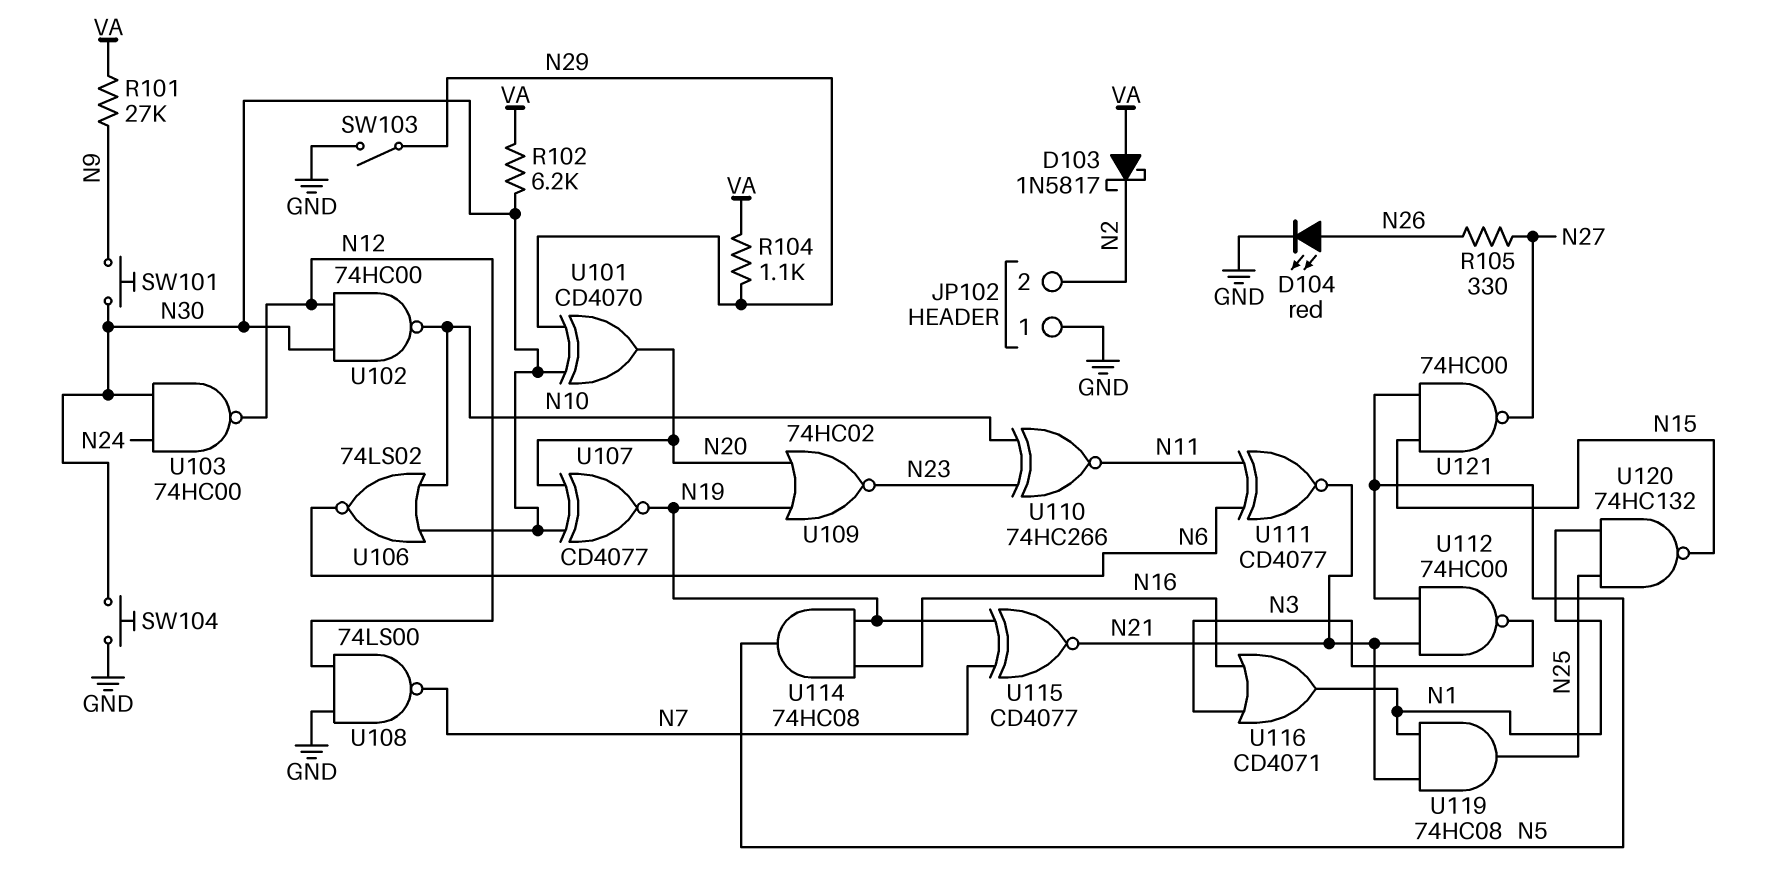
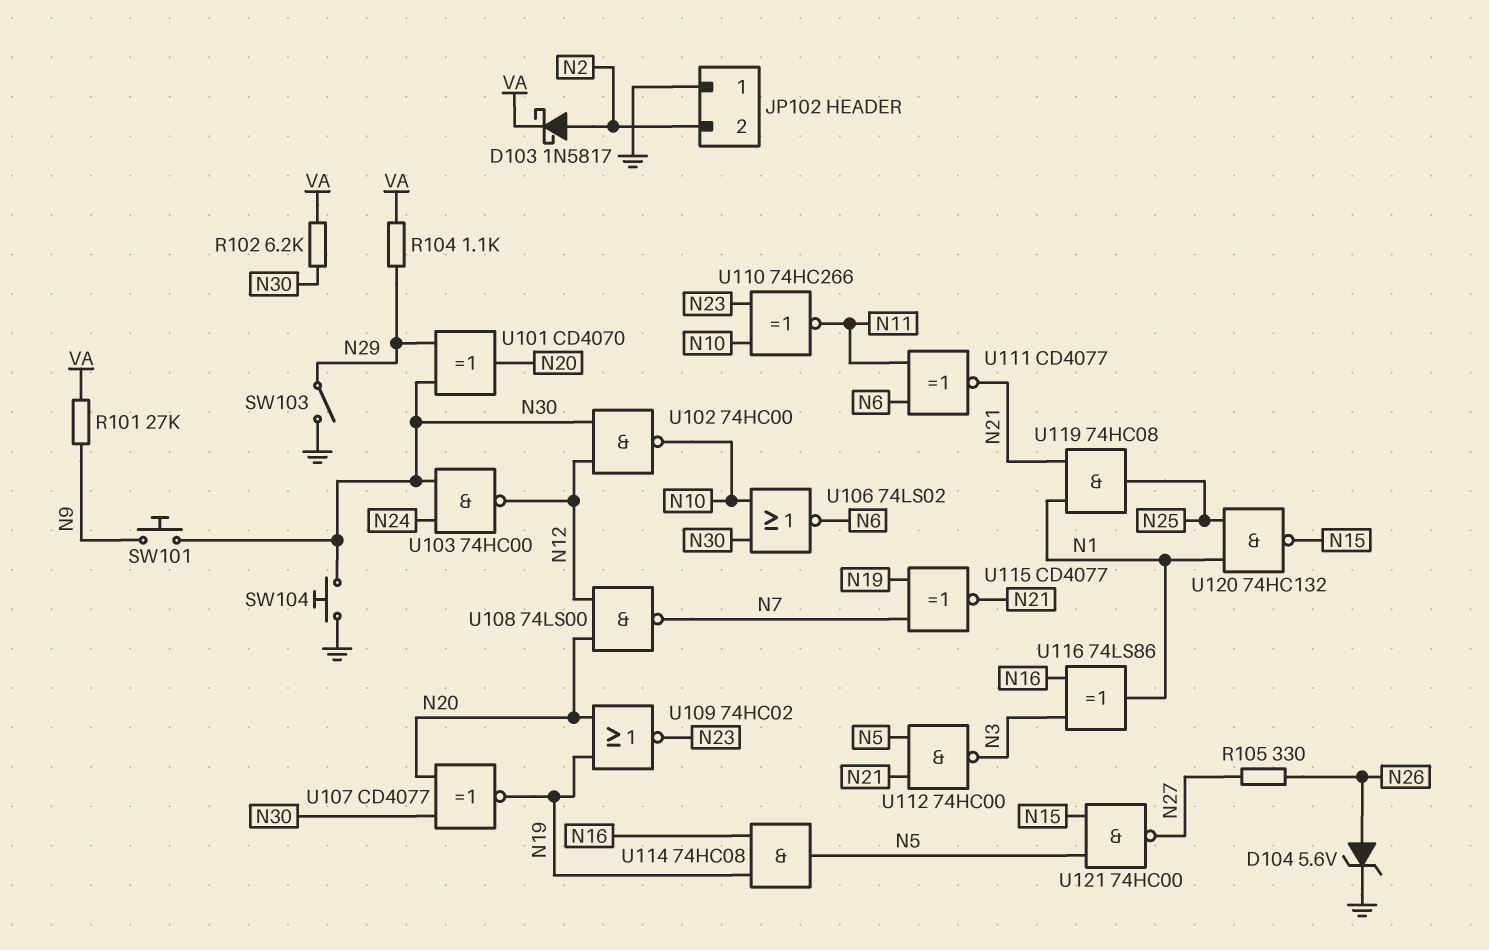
D103: schottky 1N5817 (A VA, K N2) -> schottky 1N5817 (A N2, K VA)
D104: LED red (A N26, K GND) -> zener 5.6V (A N26, K GND)
U108: NAND 74LS00 (in GND, in N12, out N7) -> NAND 74LS00 (in N12, in N20, out N7)
U116: OR CD4071 (in N3, in N16, out N1) -> XOR 74LS86 (in N3, in N16, out N1)

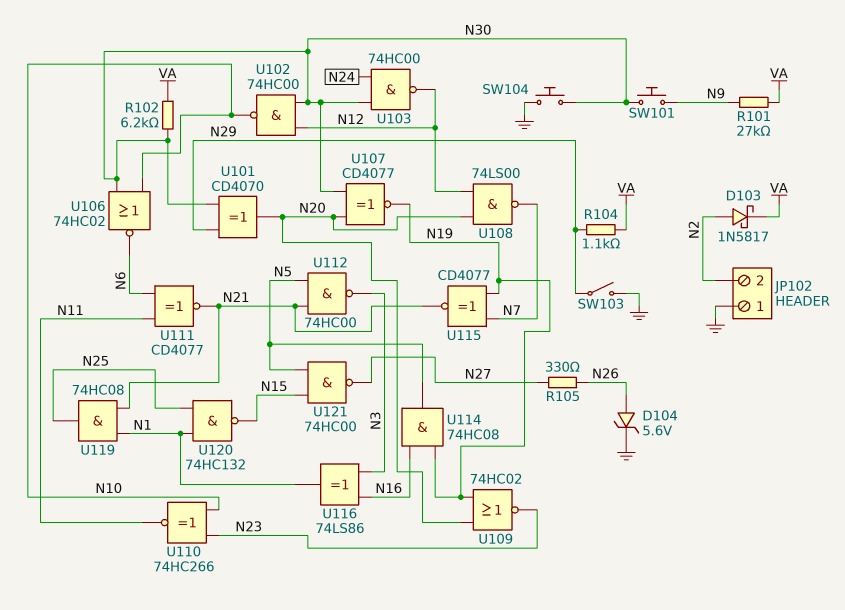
U106: NOR 74LS02 (in N10, in N30, out N6) -> NOR 74HC02 (in N10, in N30, out N6)

